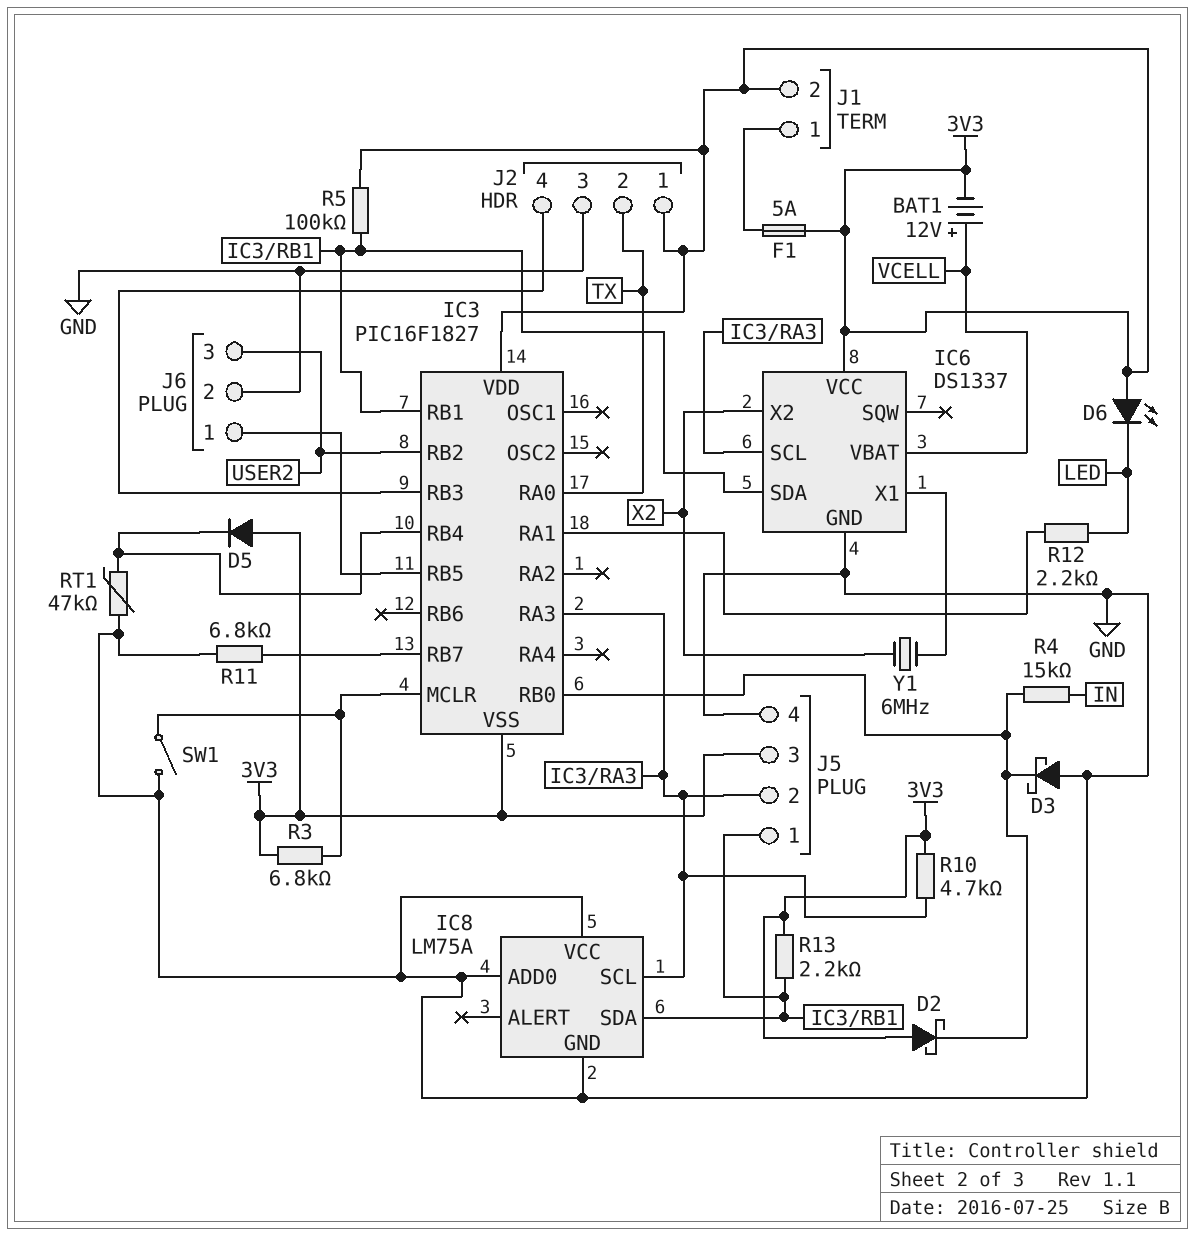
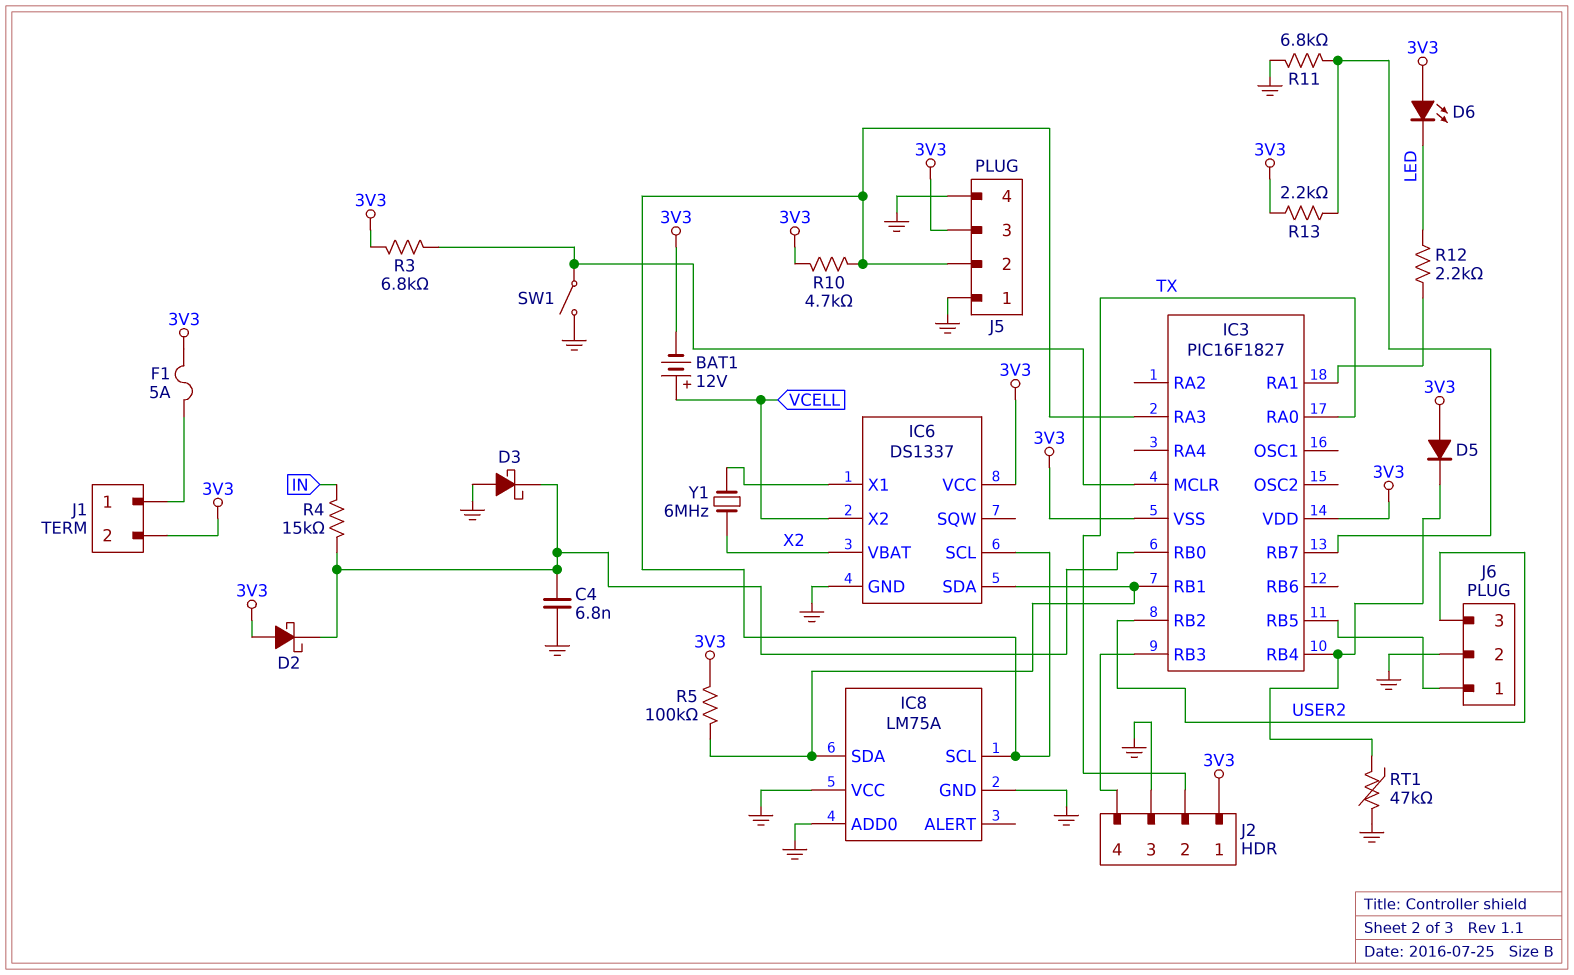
C4: none -> 6.8nF (GND, IC3/RB0)
IC6 pin VBAT: VCELL -> X2
IC6 pin X2: X2 -> VCELL
J5 pin 1: IC3/RB1 -> GND
R13: 2.2k (3V3, IC3/RB1) -> 2.2k (3V3, IC3/RB7)

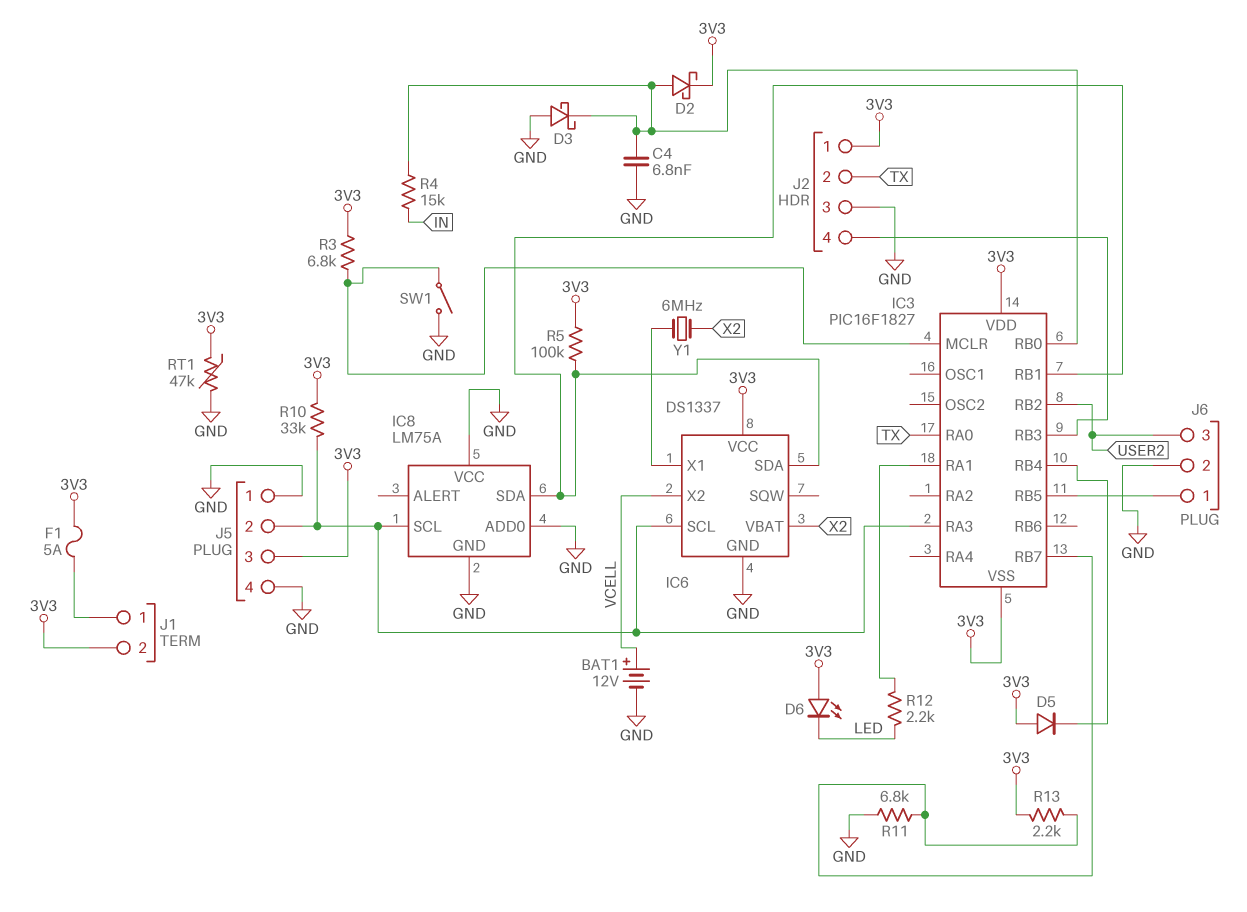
BAT1: 12V (plus VCELL, minus 3V3) -> 12V (plus VCELL, minus GND)
D2: schottky (A 3V3, K IC3/RB0) -> schottky (A IC3/RB0, K 3V3)
R10: 4.7k (3V3, IC3/RA3) -> 33k (3V3, IC3/RA3)
RT1: 47k (GND, IC3/RB4) -> 47k (3V3, GND)

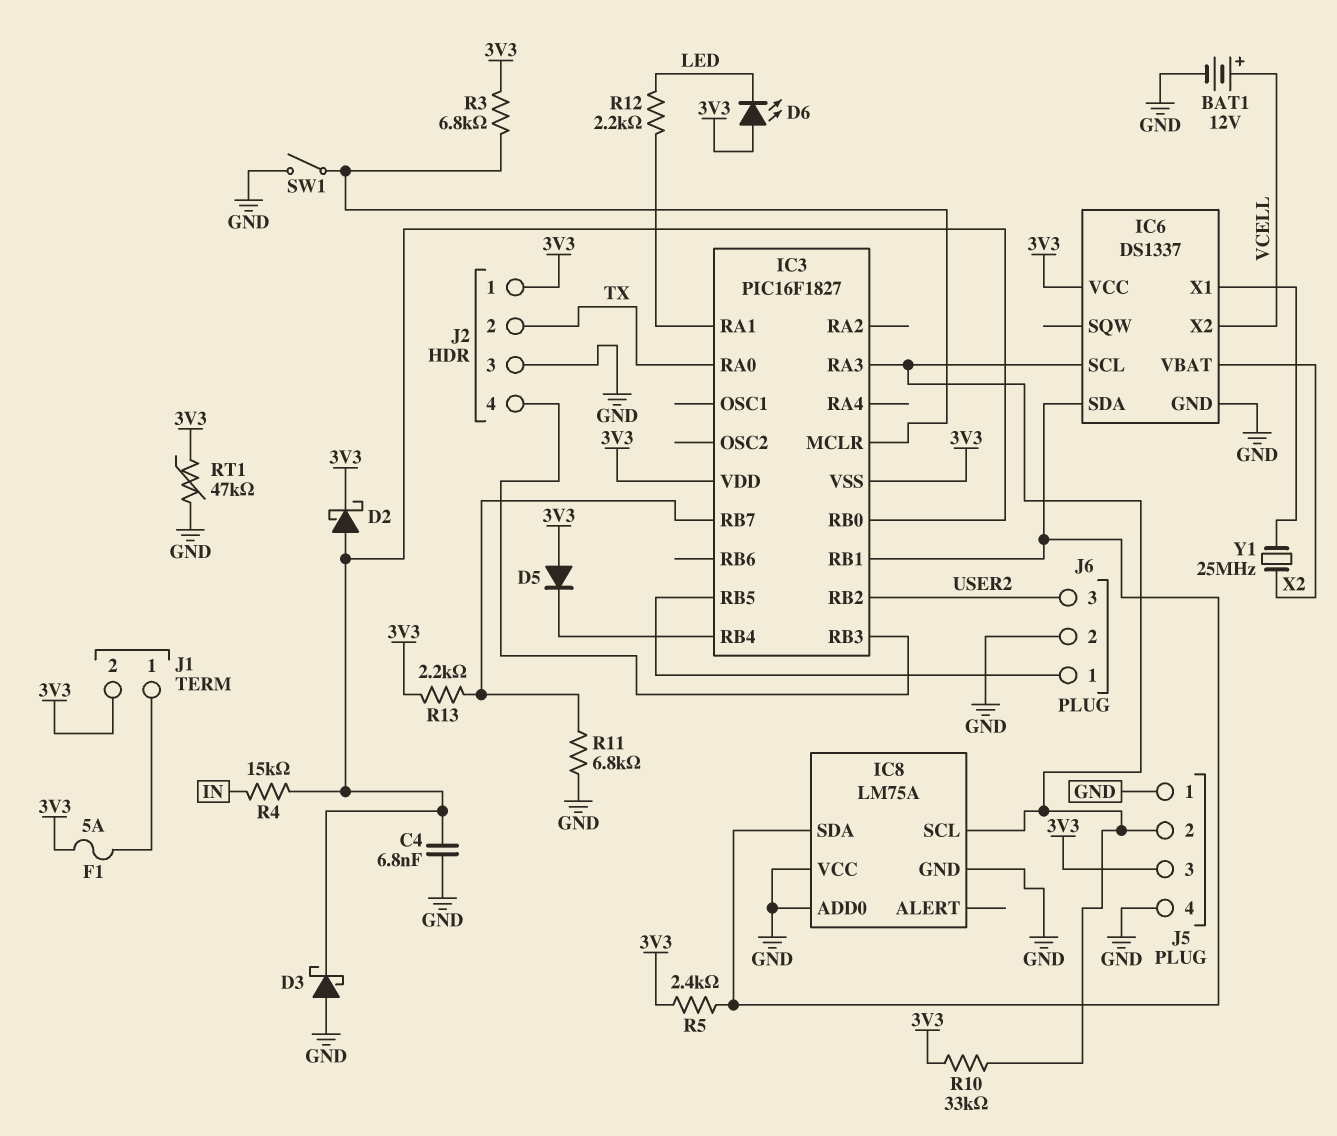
R5: 100k (3V3, IC3/RB1) -> 2.4k (3V3, IC3/RB1)
Y1: 6MHz (IC6/X1, X2) -> 25MHz (IC6/X1, X2)

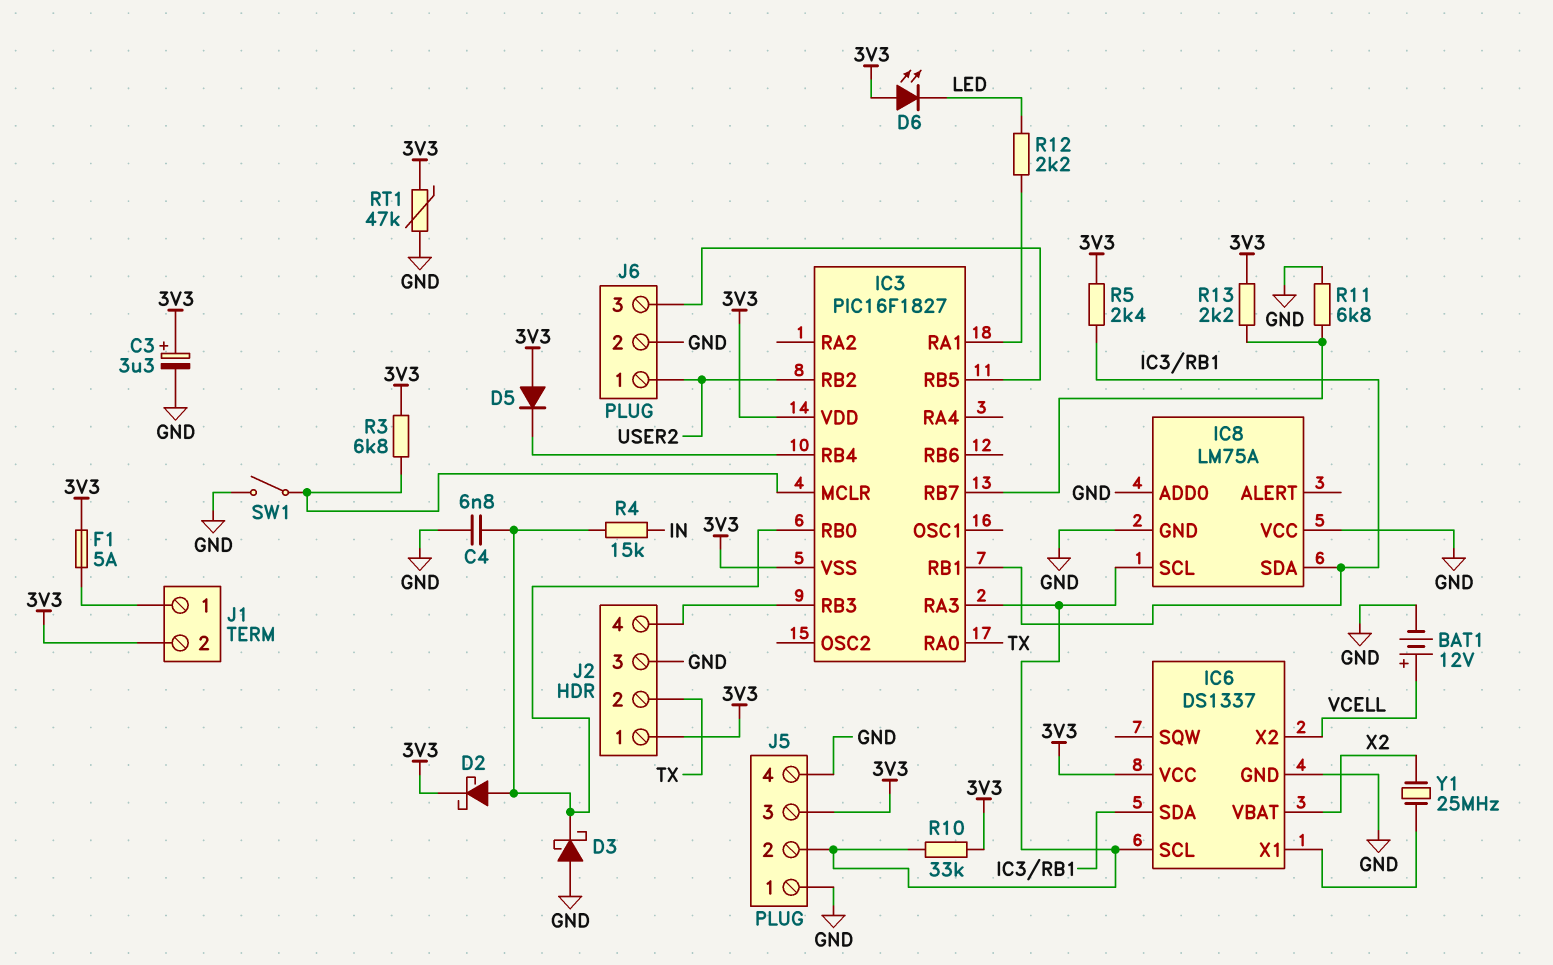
C3: none -> 3.3uF (plus 3V3, minus GND)
J6 pin 1: IC3/RB5 -> USER2
J6 pin 3: USER2 -> IC3/RB5

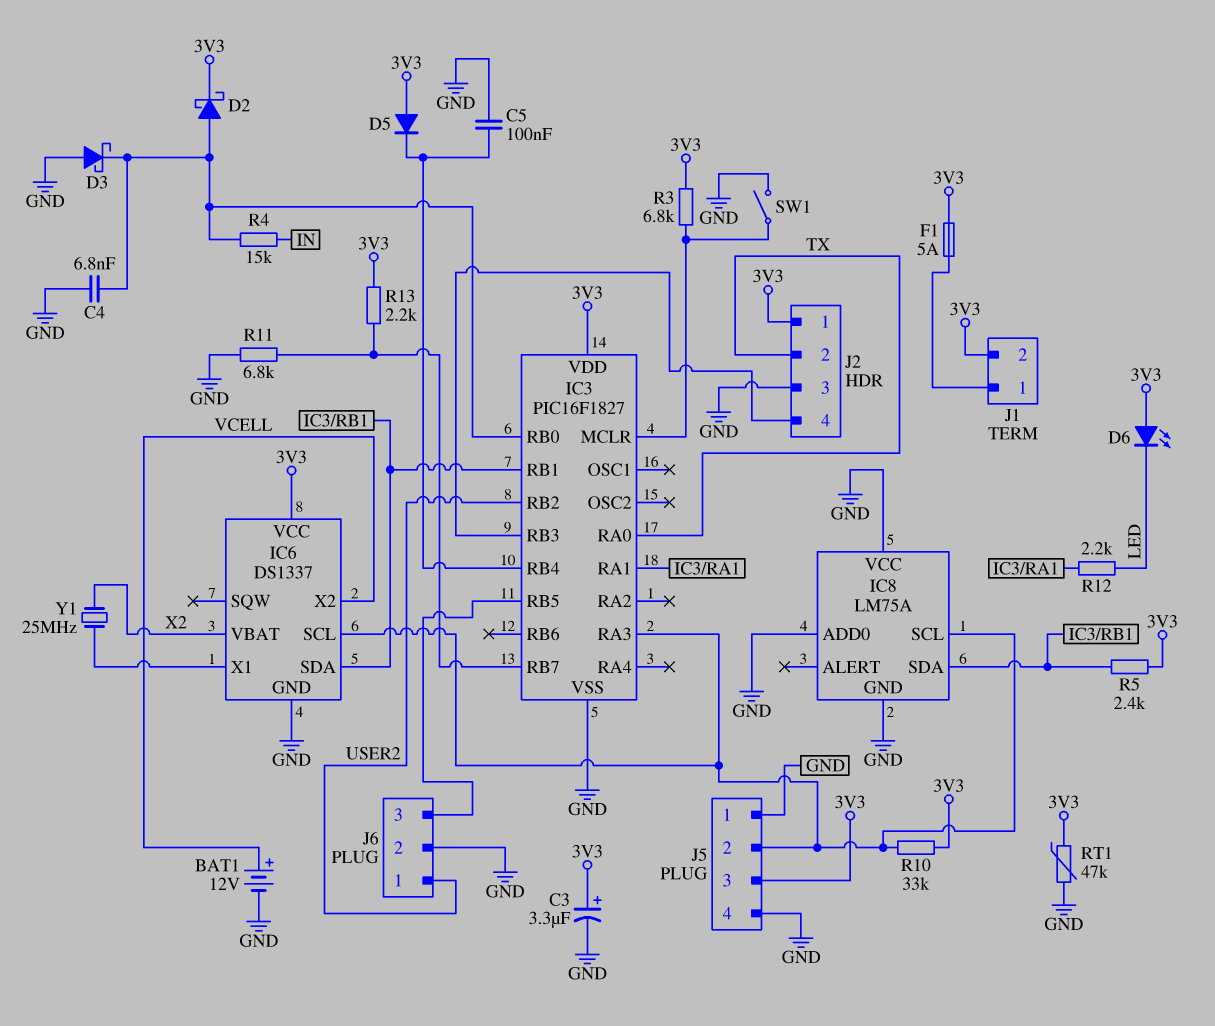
C5: none -> 100nF (GND, IC3/RB4)
IC3 pin VSS: 3V3 -> GND

